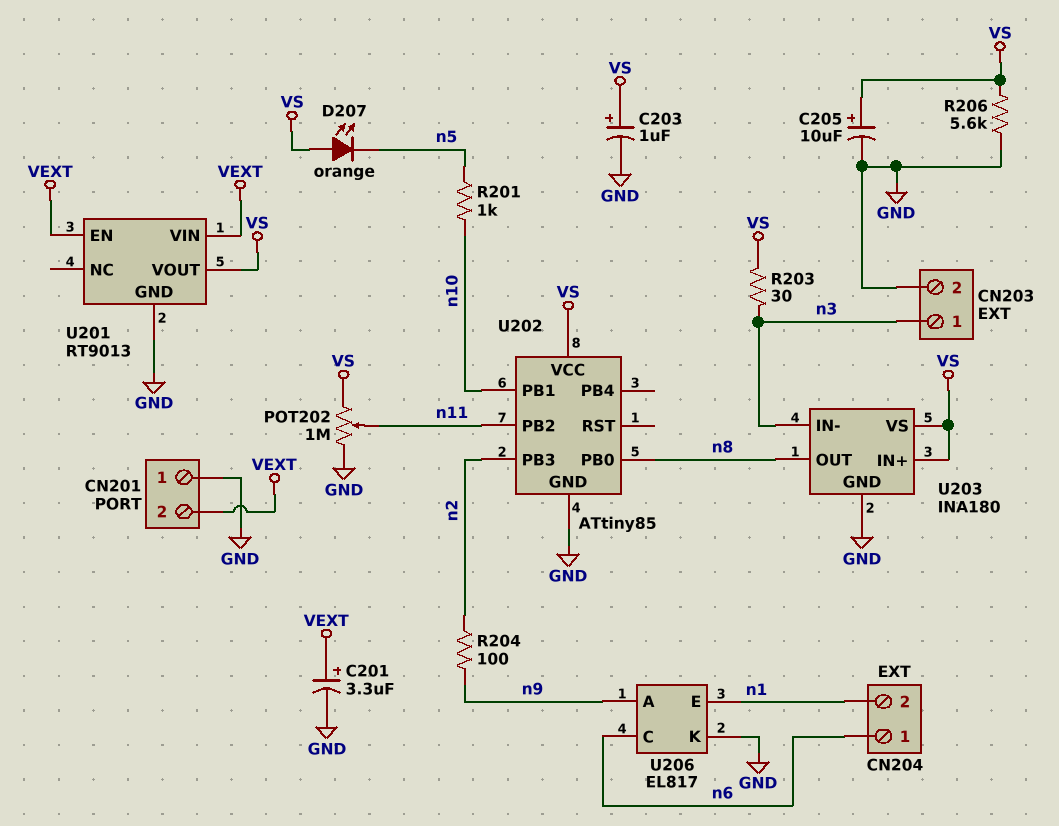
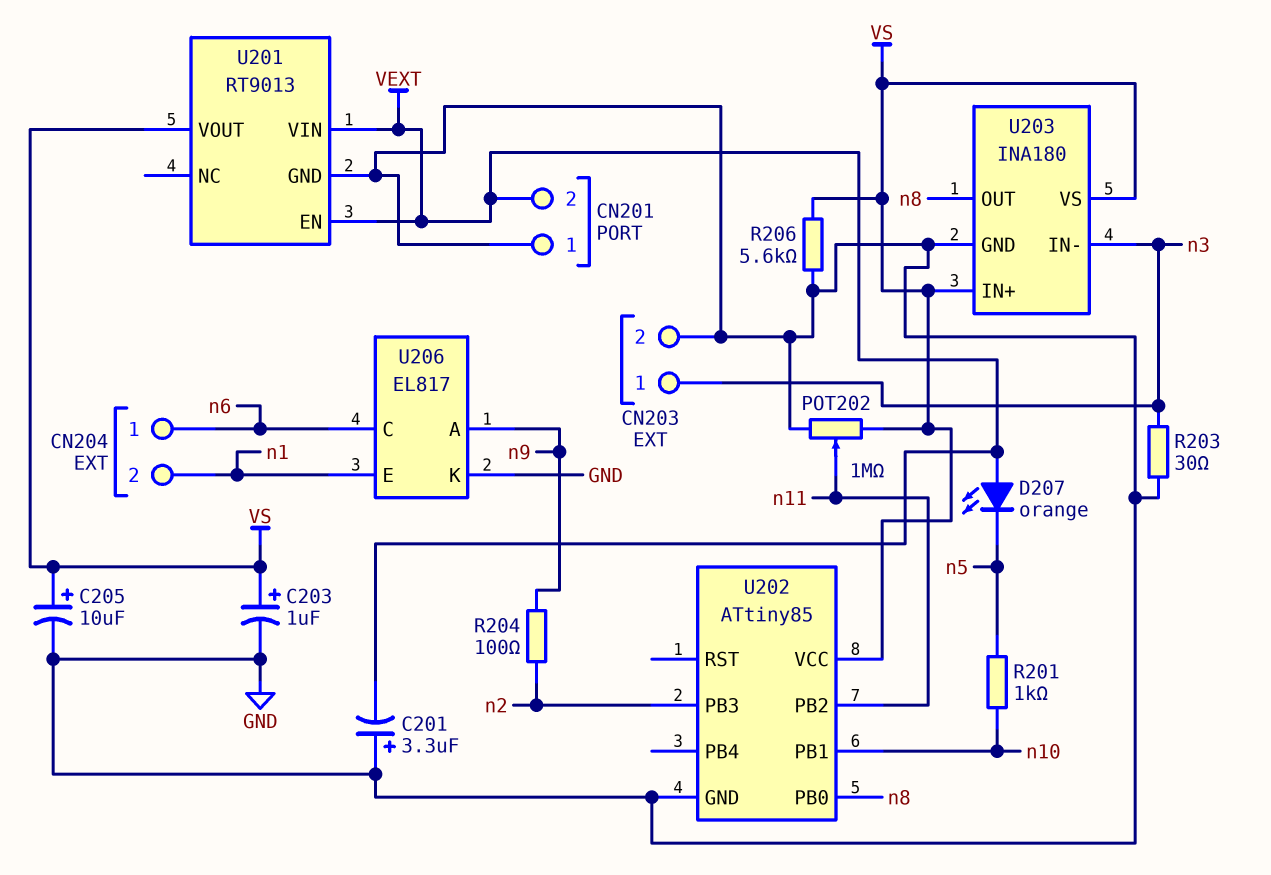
C201: 3.3uF (plus VEXT, minus GND) -> 3.3uF (plus GND, minus VEXT)
D207: LED orange (A VS, K n5) -> LED orange (A VEXT, K n5)
R203: 30 (VS, n3) -> 30 (GND, n3)

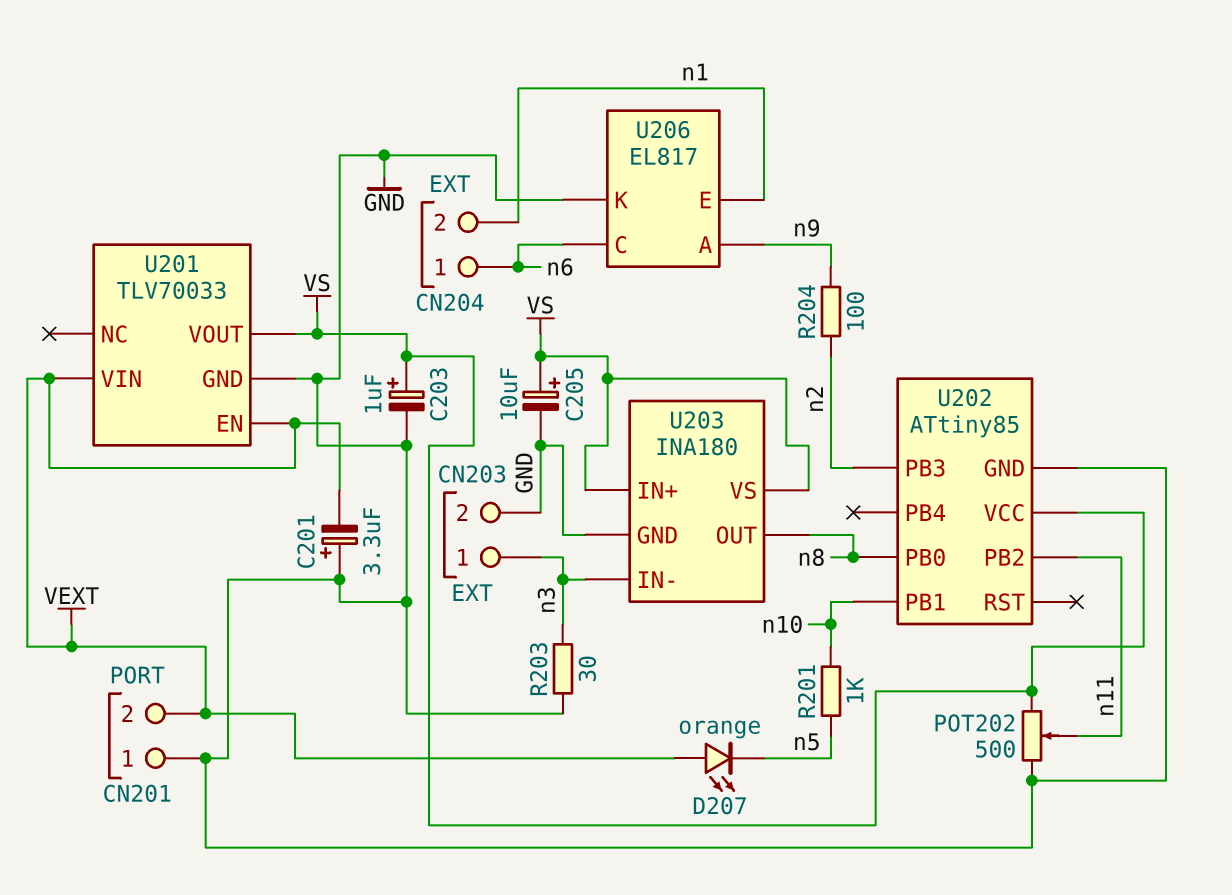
POT202: 1M (GND, VS, wiper n11) -> 500 (GND, VS, wiper n11)
R206: 5.6k (GND, VS) -> none
U201: RT9013 -> TLV70033

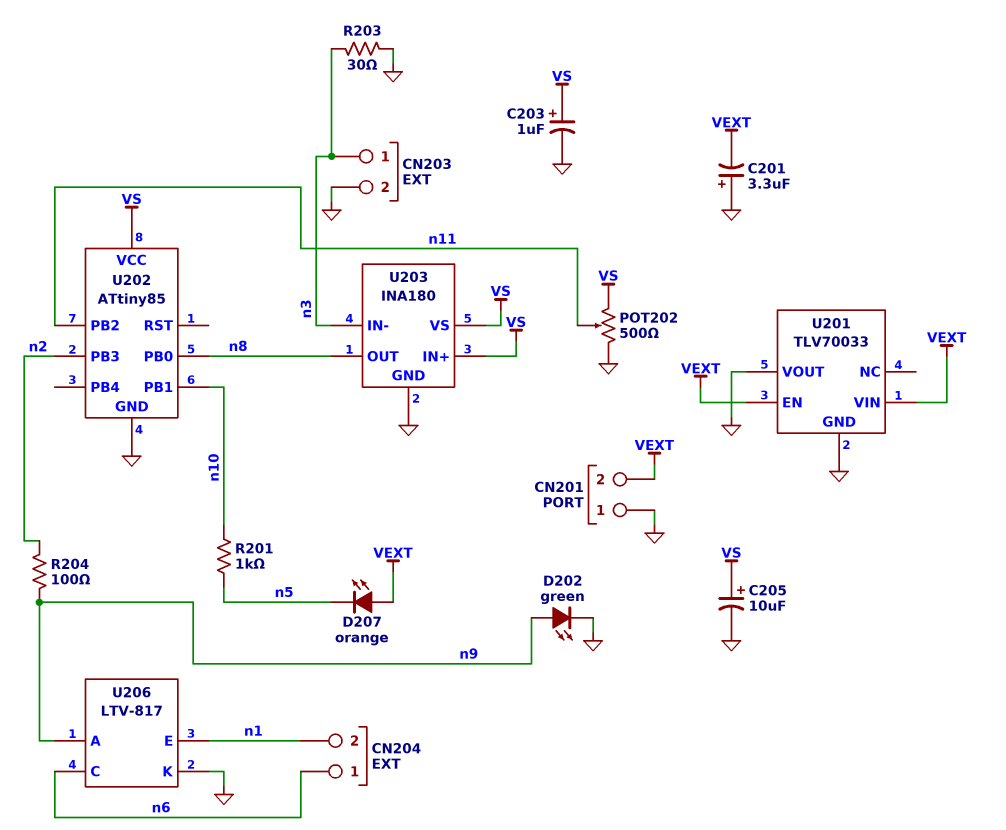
D202: none -> LED green (A n9, K GND)
U201 pin VOUT: VS -> GND
U206: EL817 -> LTV-817

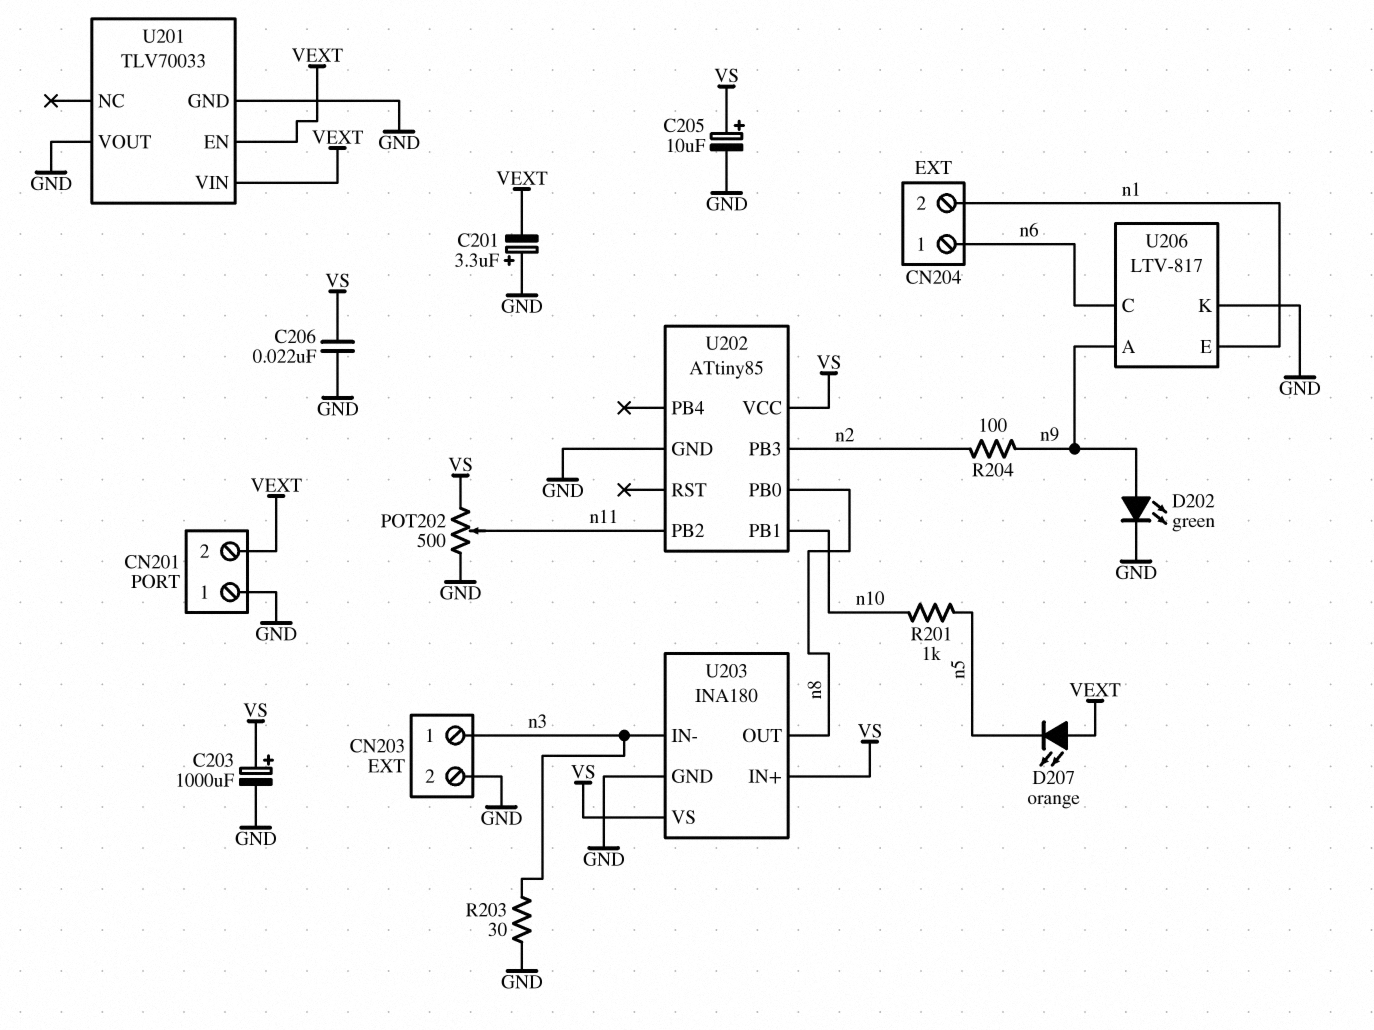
C203: 1uF (plus VS, minus GND) -> 1000uF (plus VS, minus GND)
C206: none -> 22nF (GND, VS)

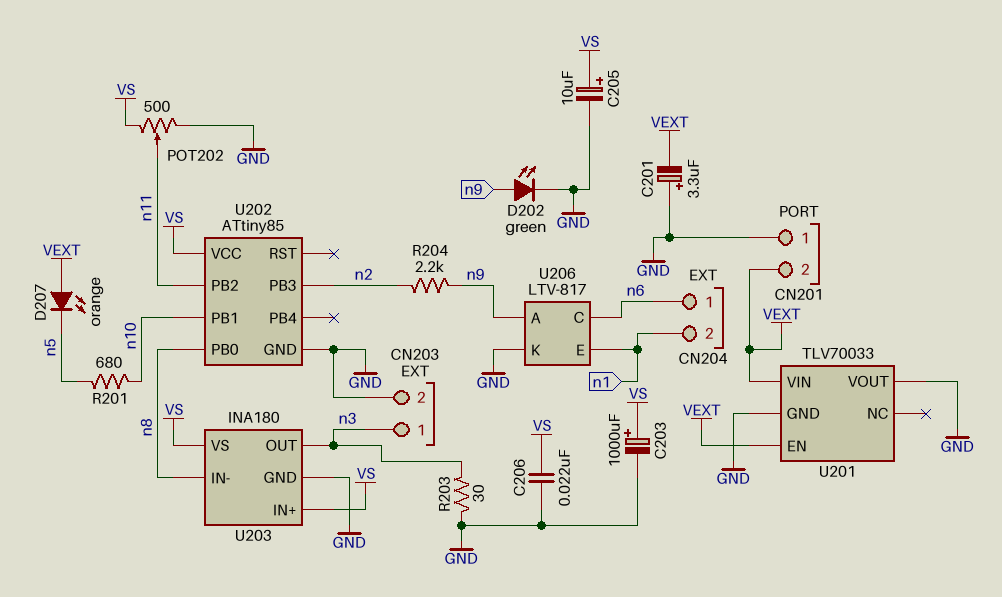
R201: 1k (n5, n10) -> 680 (n5, n10)
R204: 100 (n2, n9) -> 2.2k (n2, n9)
U203 pin IN-: n3 -> n8
U203 pin OUT: n8 -> n3

